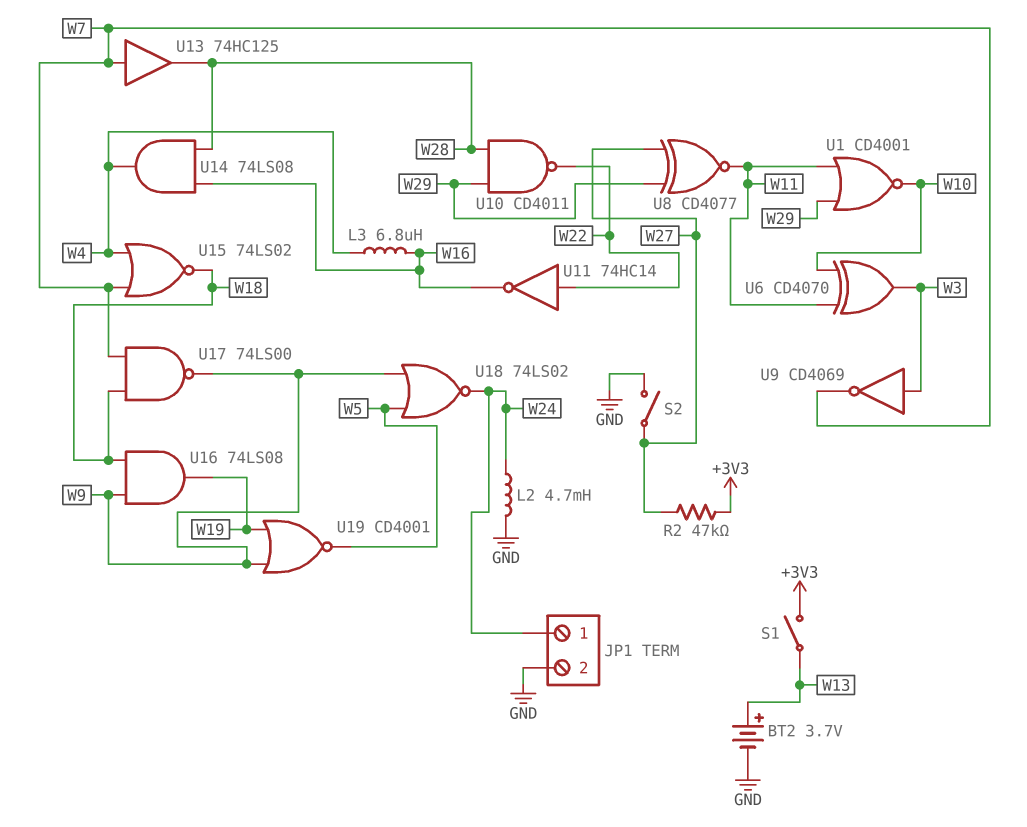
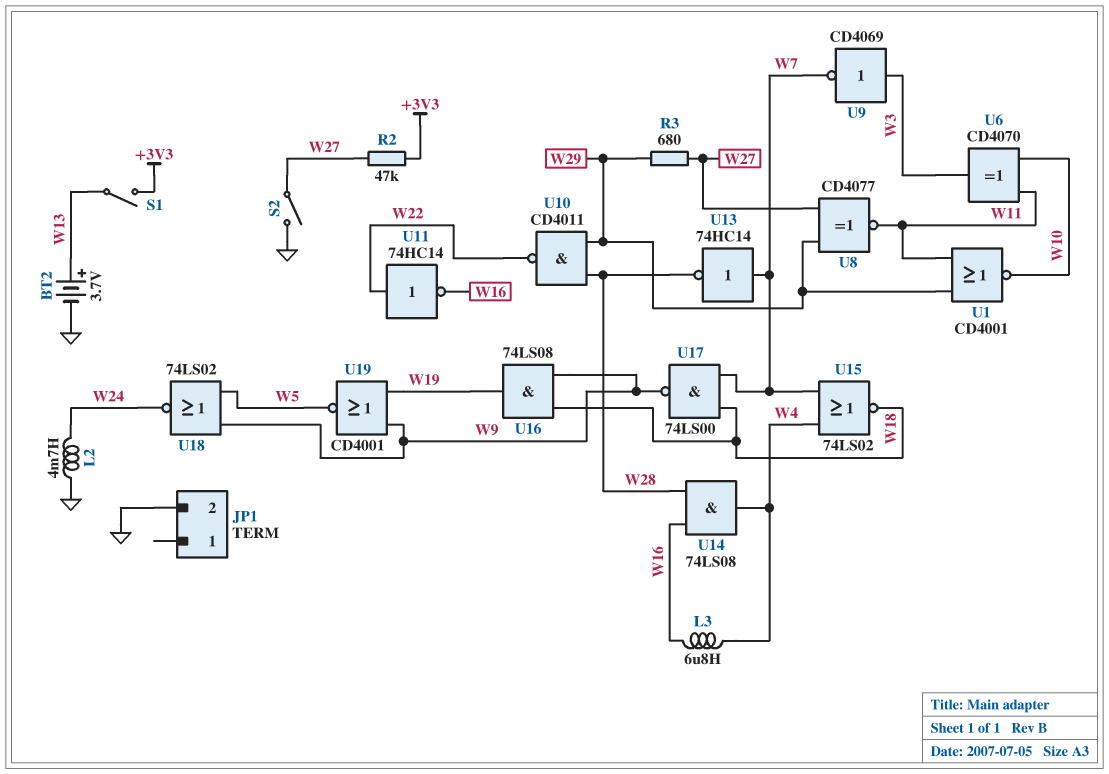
JP1 pin 1: W24 -> none
R3: none -> 680 (W27, W29)
U13: buffer 74HC125 (in W7, out W28) -> NOT 74HC14 (in W7, out W28)

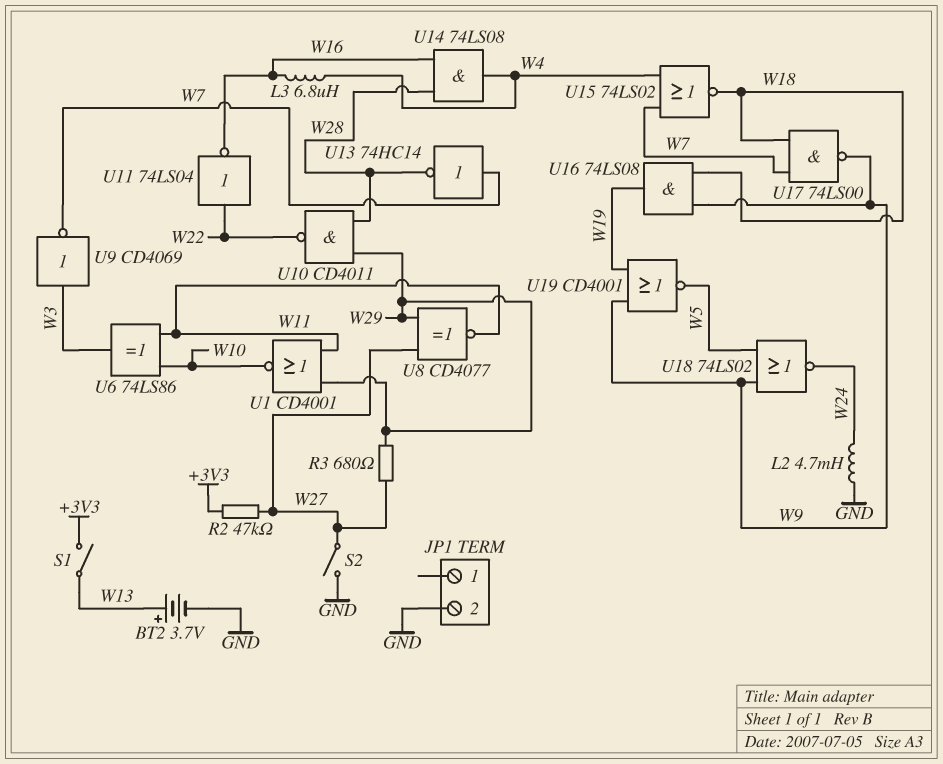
U6: XOR CD4070 (in W10, in W11, out W3) -> XOR 74LS86 (in W10, in W11, out W3)
U11: NOT 74HC14 (in W22, out W16) -> NOT 74LS04 (in W22, out W16)

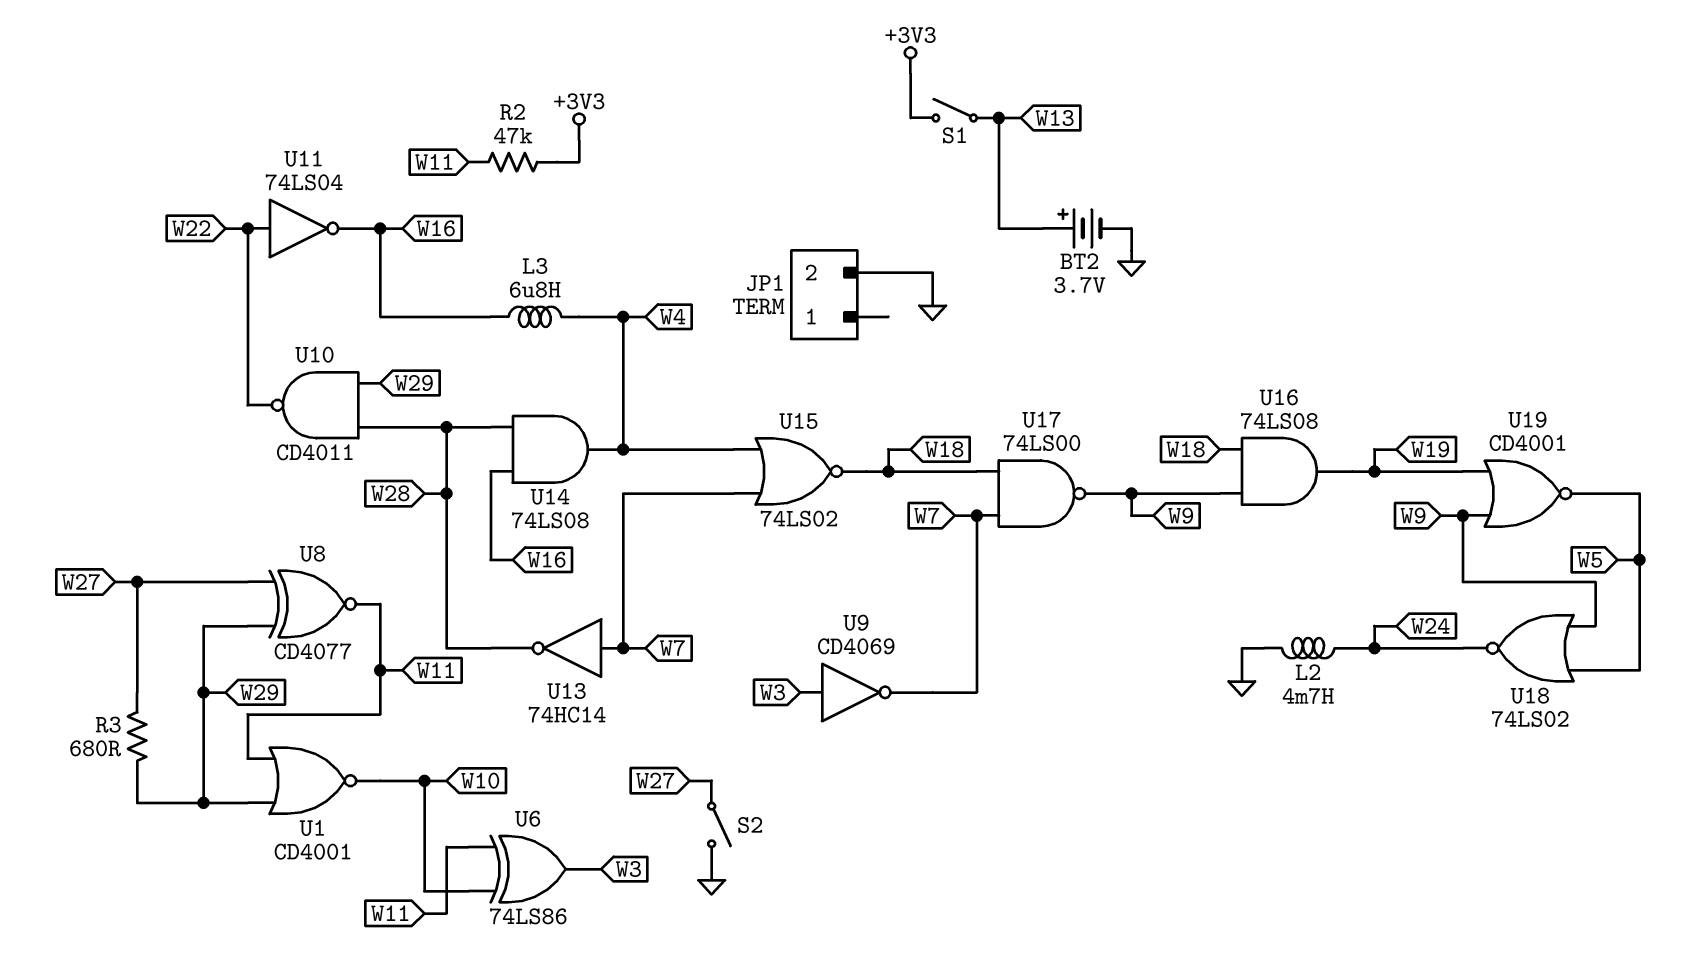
R2: 47k (+3V3, W27) -> 47k (+3V3, W11)

